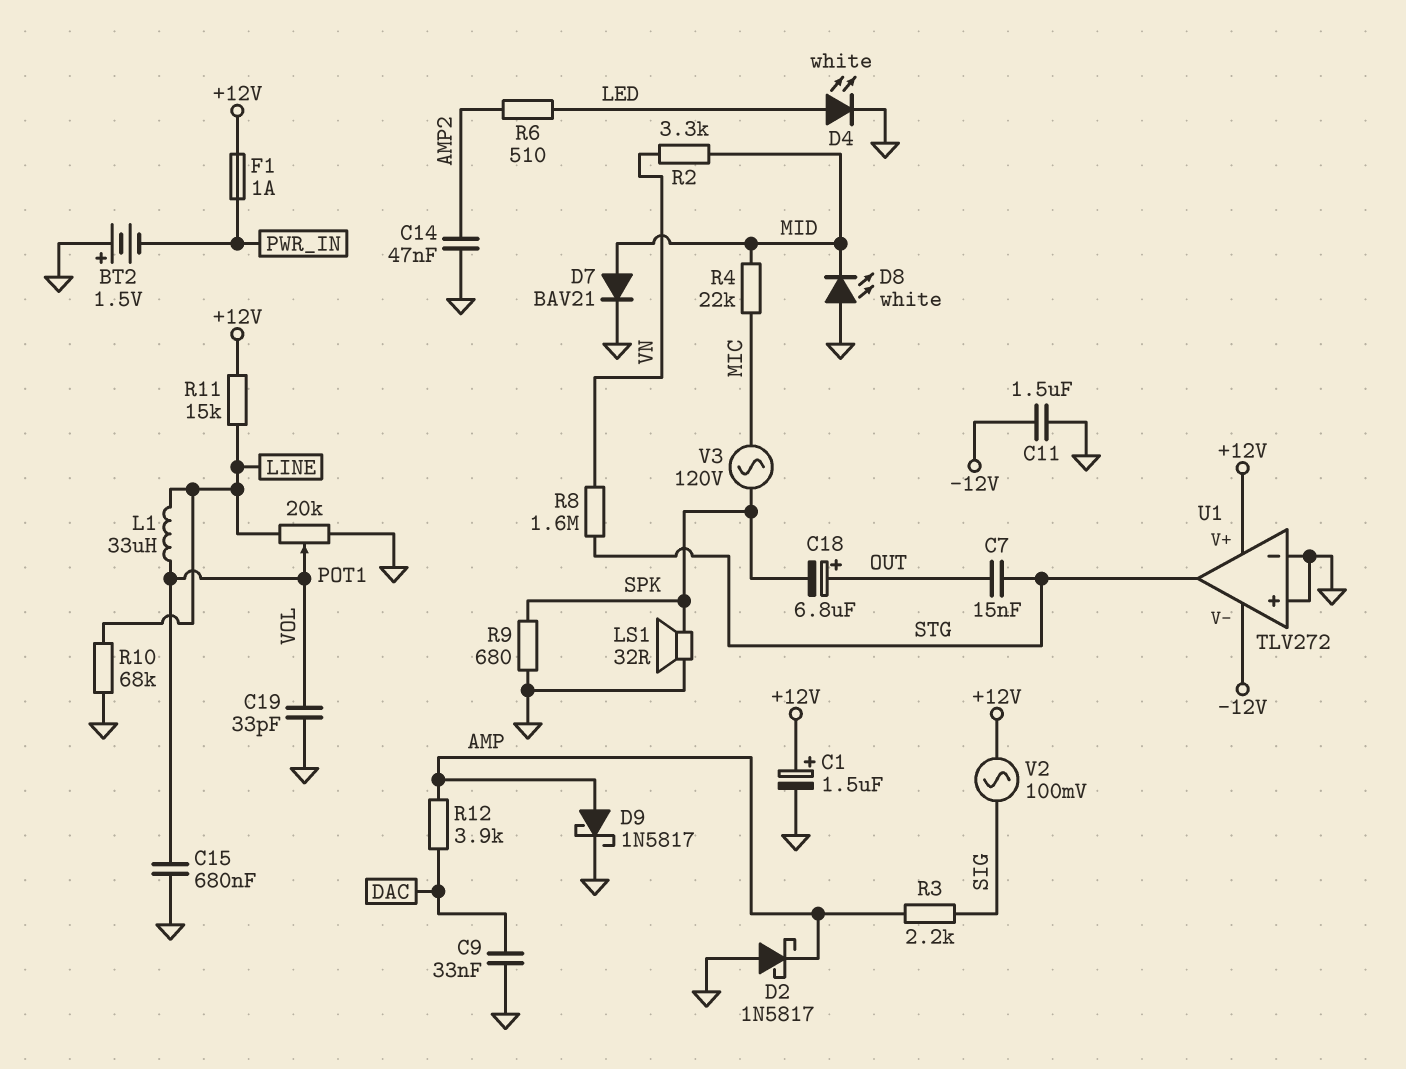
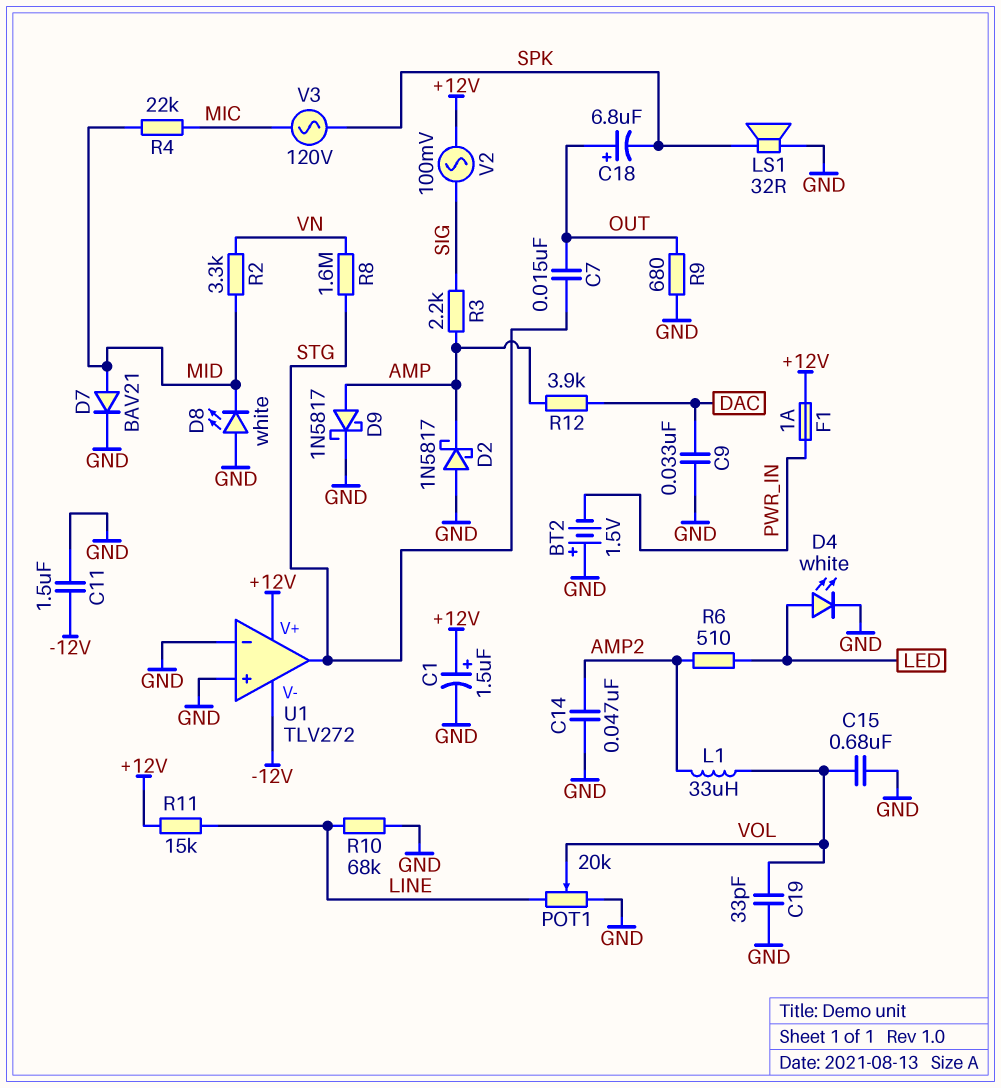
L1: 33uH (LINE, VOL) -> 33uH (AMP2, VOL)
R9: 680 (GND, SPK) -> 680 (GND, OUT)

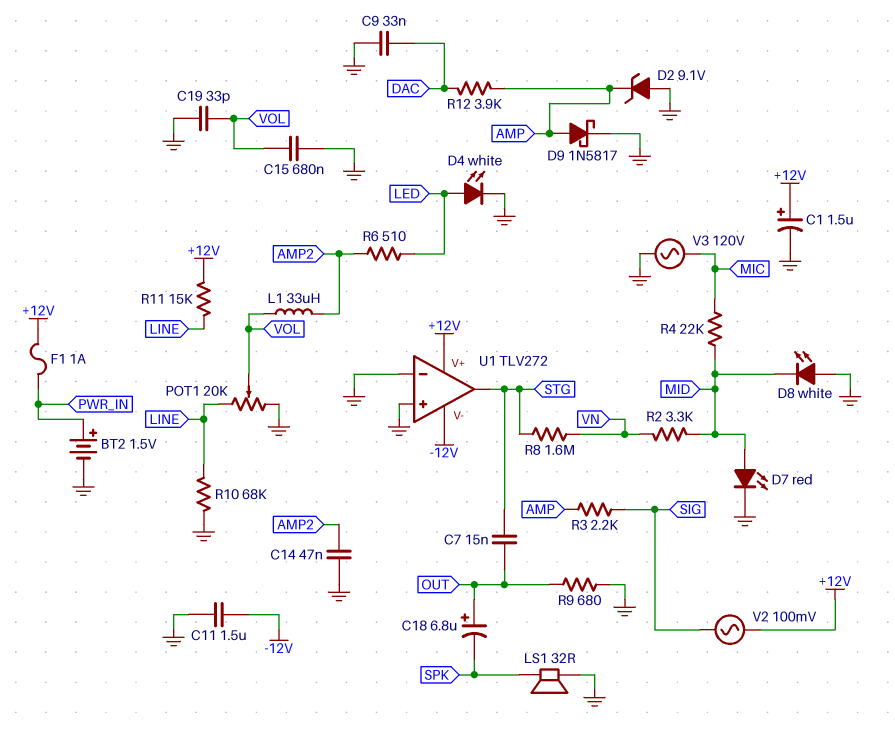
BT2: 1.5V (plus GND, minus PWR_IN) -> 1.5V (plus PWR_IN, minus GND)
D2: schottky 1N5817 (A GND, K AMP) -> zener 9.1V (A GND, K AMP)
D7: diode BAV21 (A MID, K GND) -> LED red (A MID, K GND)
V3: AC 120V (MIC, SPK) -> AC 120V (GND, MIC)

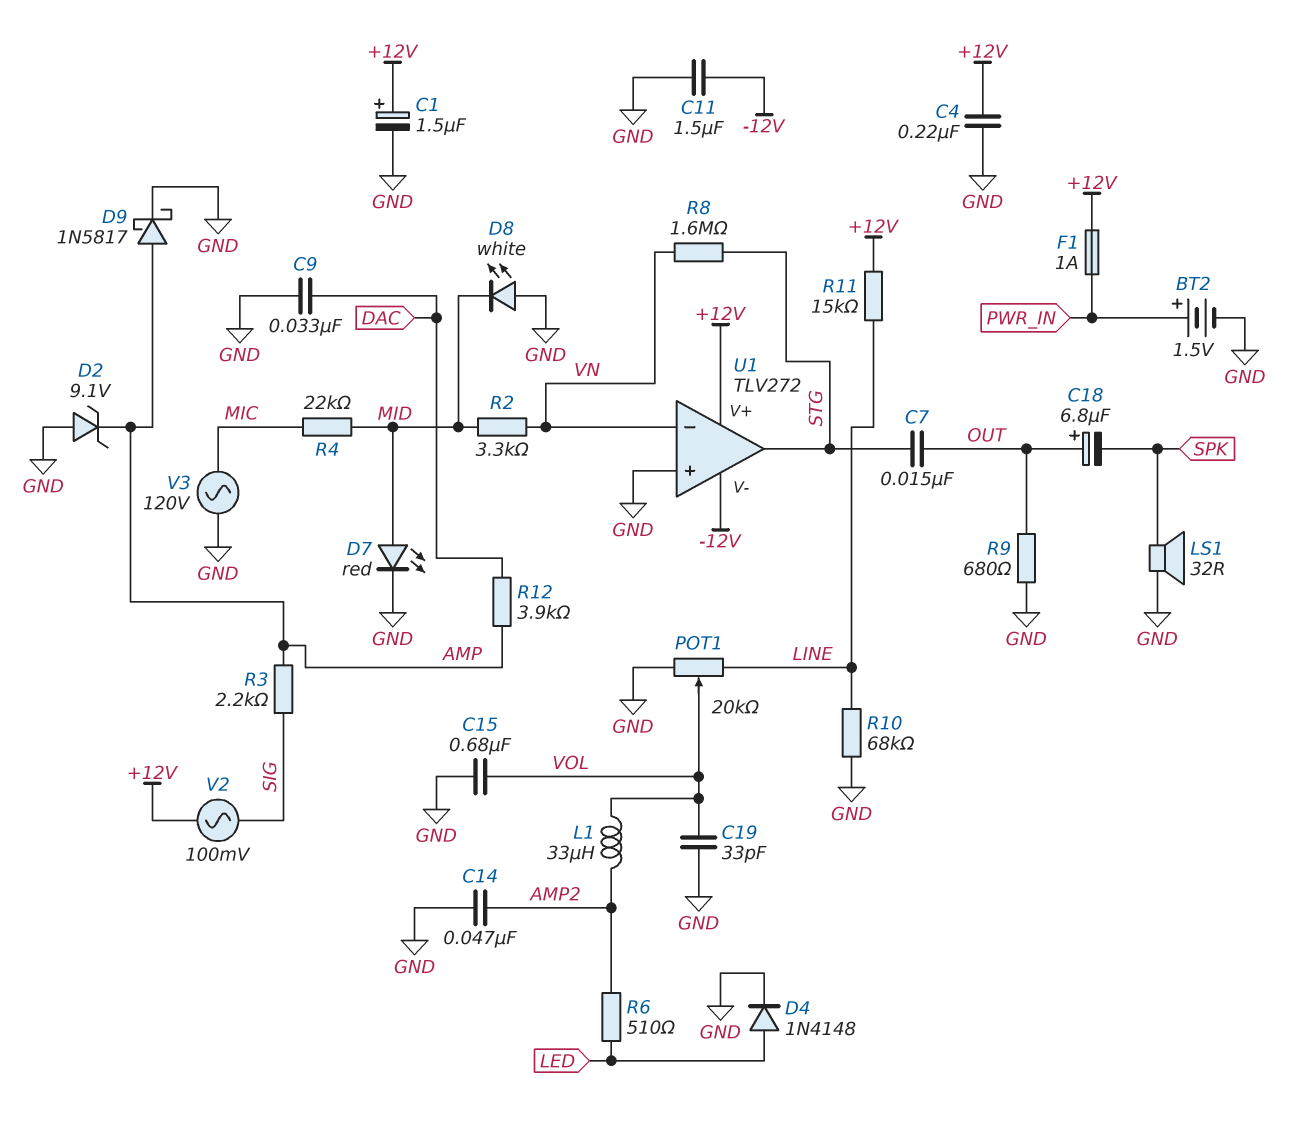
C4: none -> 220nF (+12V, GND)
D4: LED white (A LED, K GND) -> diode 1N4148 (A LED, K GND)
U1 pin in-: GND -> VN

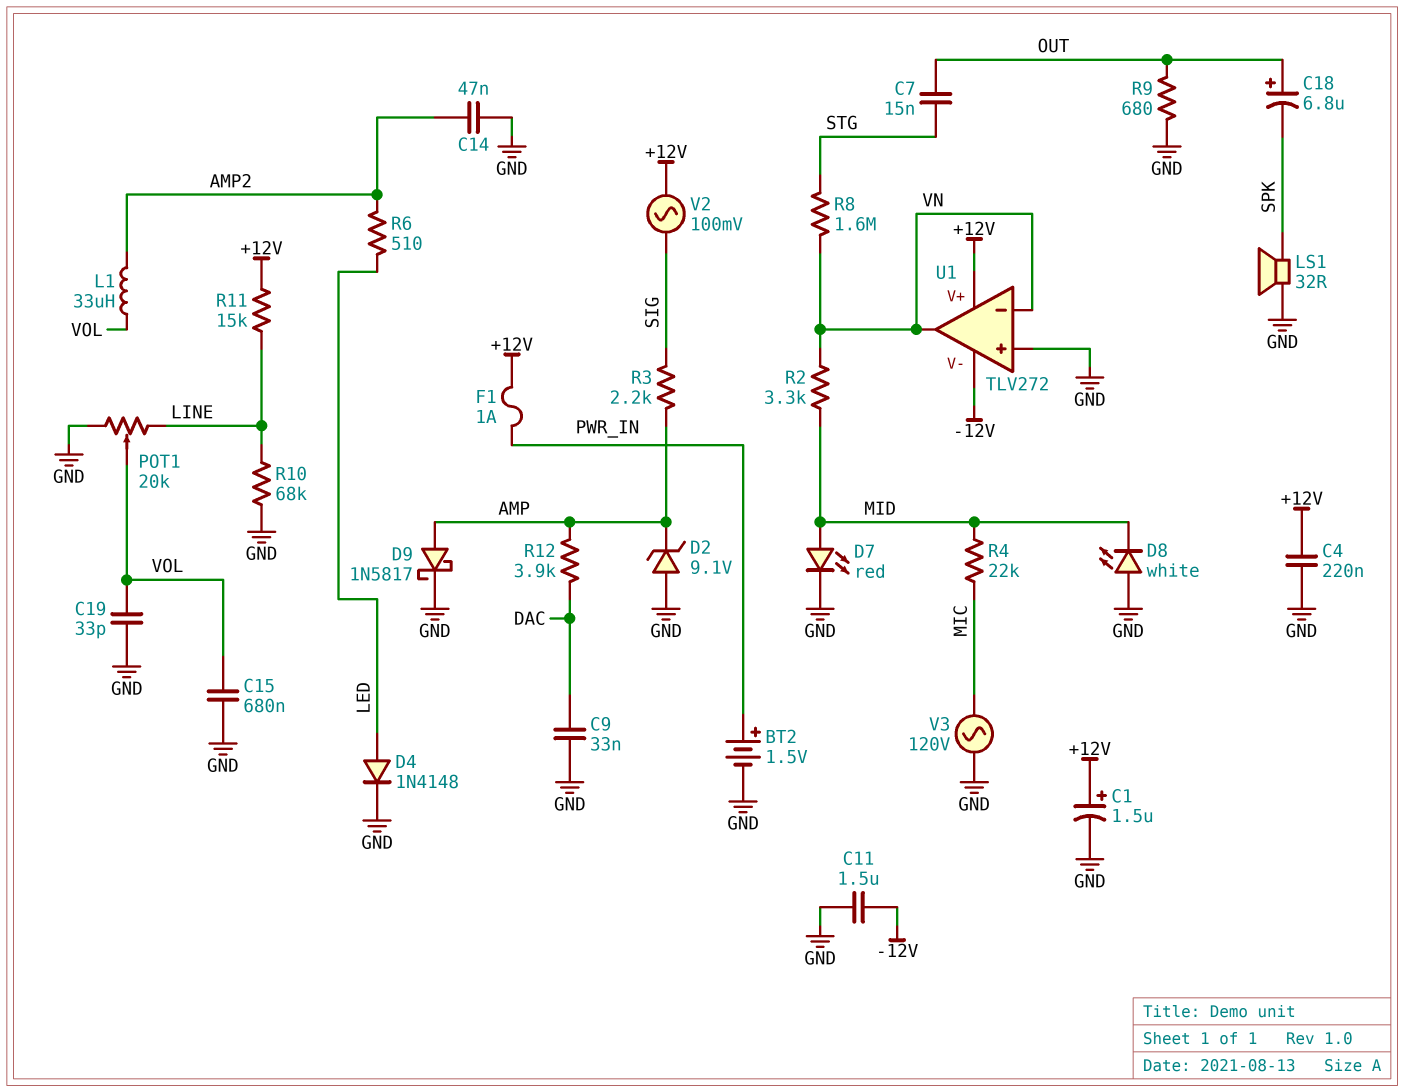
U1 pin out: STG -> VN

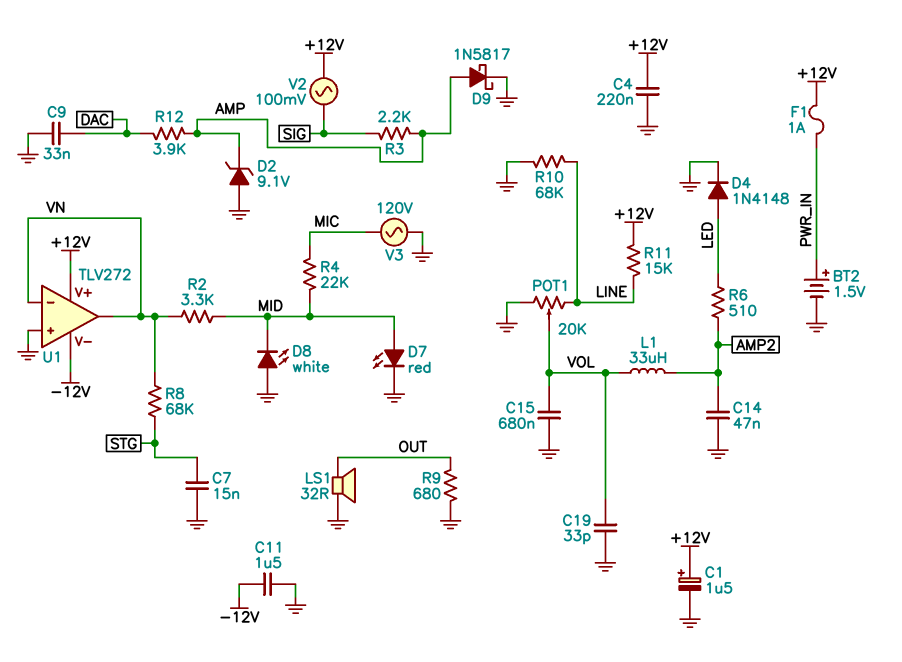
C7: 15nF (OUT, STG) -> 15nF (GND, STG)
C18: 6.8uF (plus OUT, minus SPK) -> none
LS1: speaker 32R (GND, SPK) -> speaker 32R (GND, OUT)
R8: 1.6M (STG, VN) -> 68k (STG, VN)

